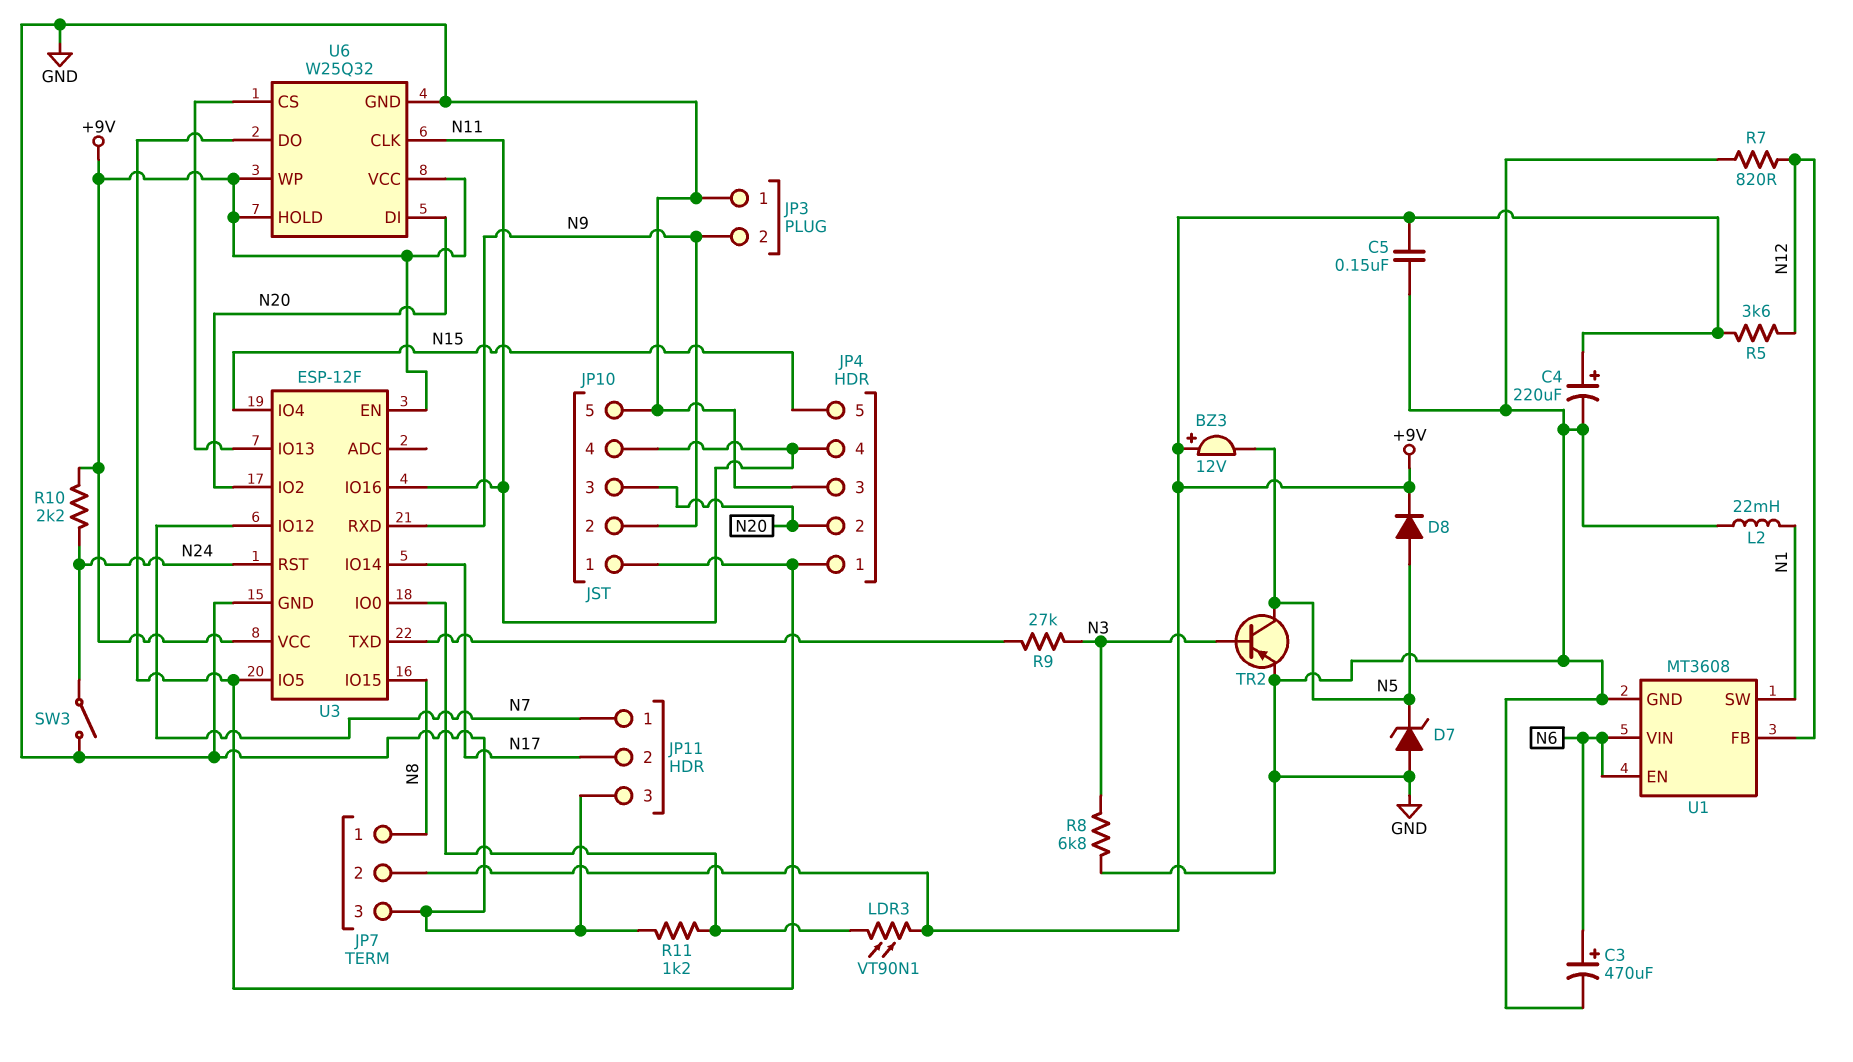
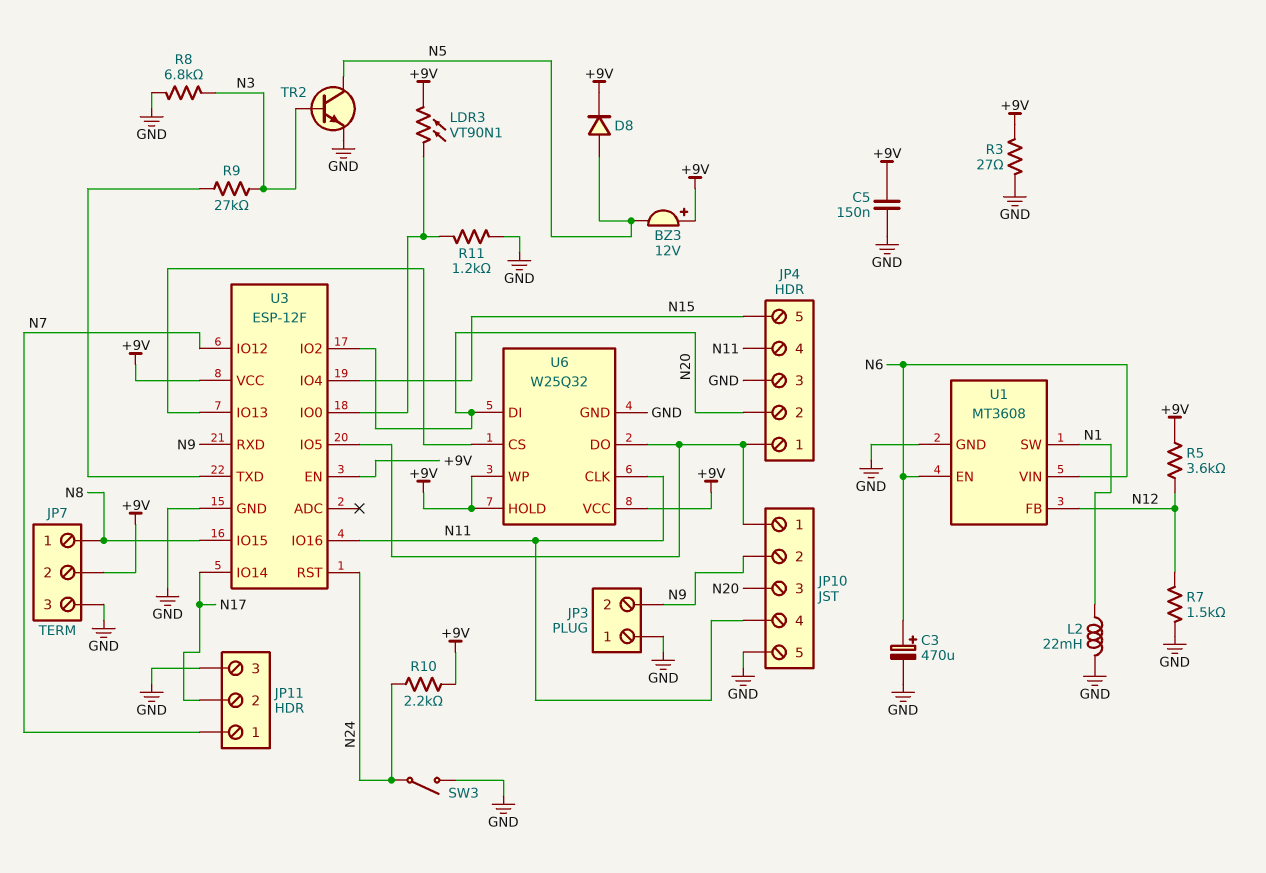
C4: 220uF (plus +9V, minus GND) -> none
D7: zener (A GND, K N5) -> none
R3: none -> 27 (+9V, GND)
R7: 820 (GND, N12) -> 1.5k (GND, N12)
TR2: PNP (B N3, C N5, E GND) -> NPN (B N3, C N5, E GND)

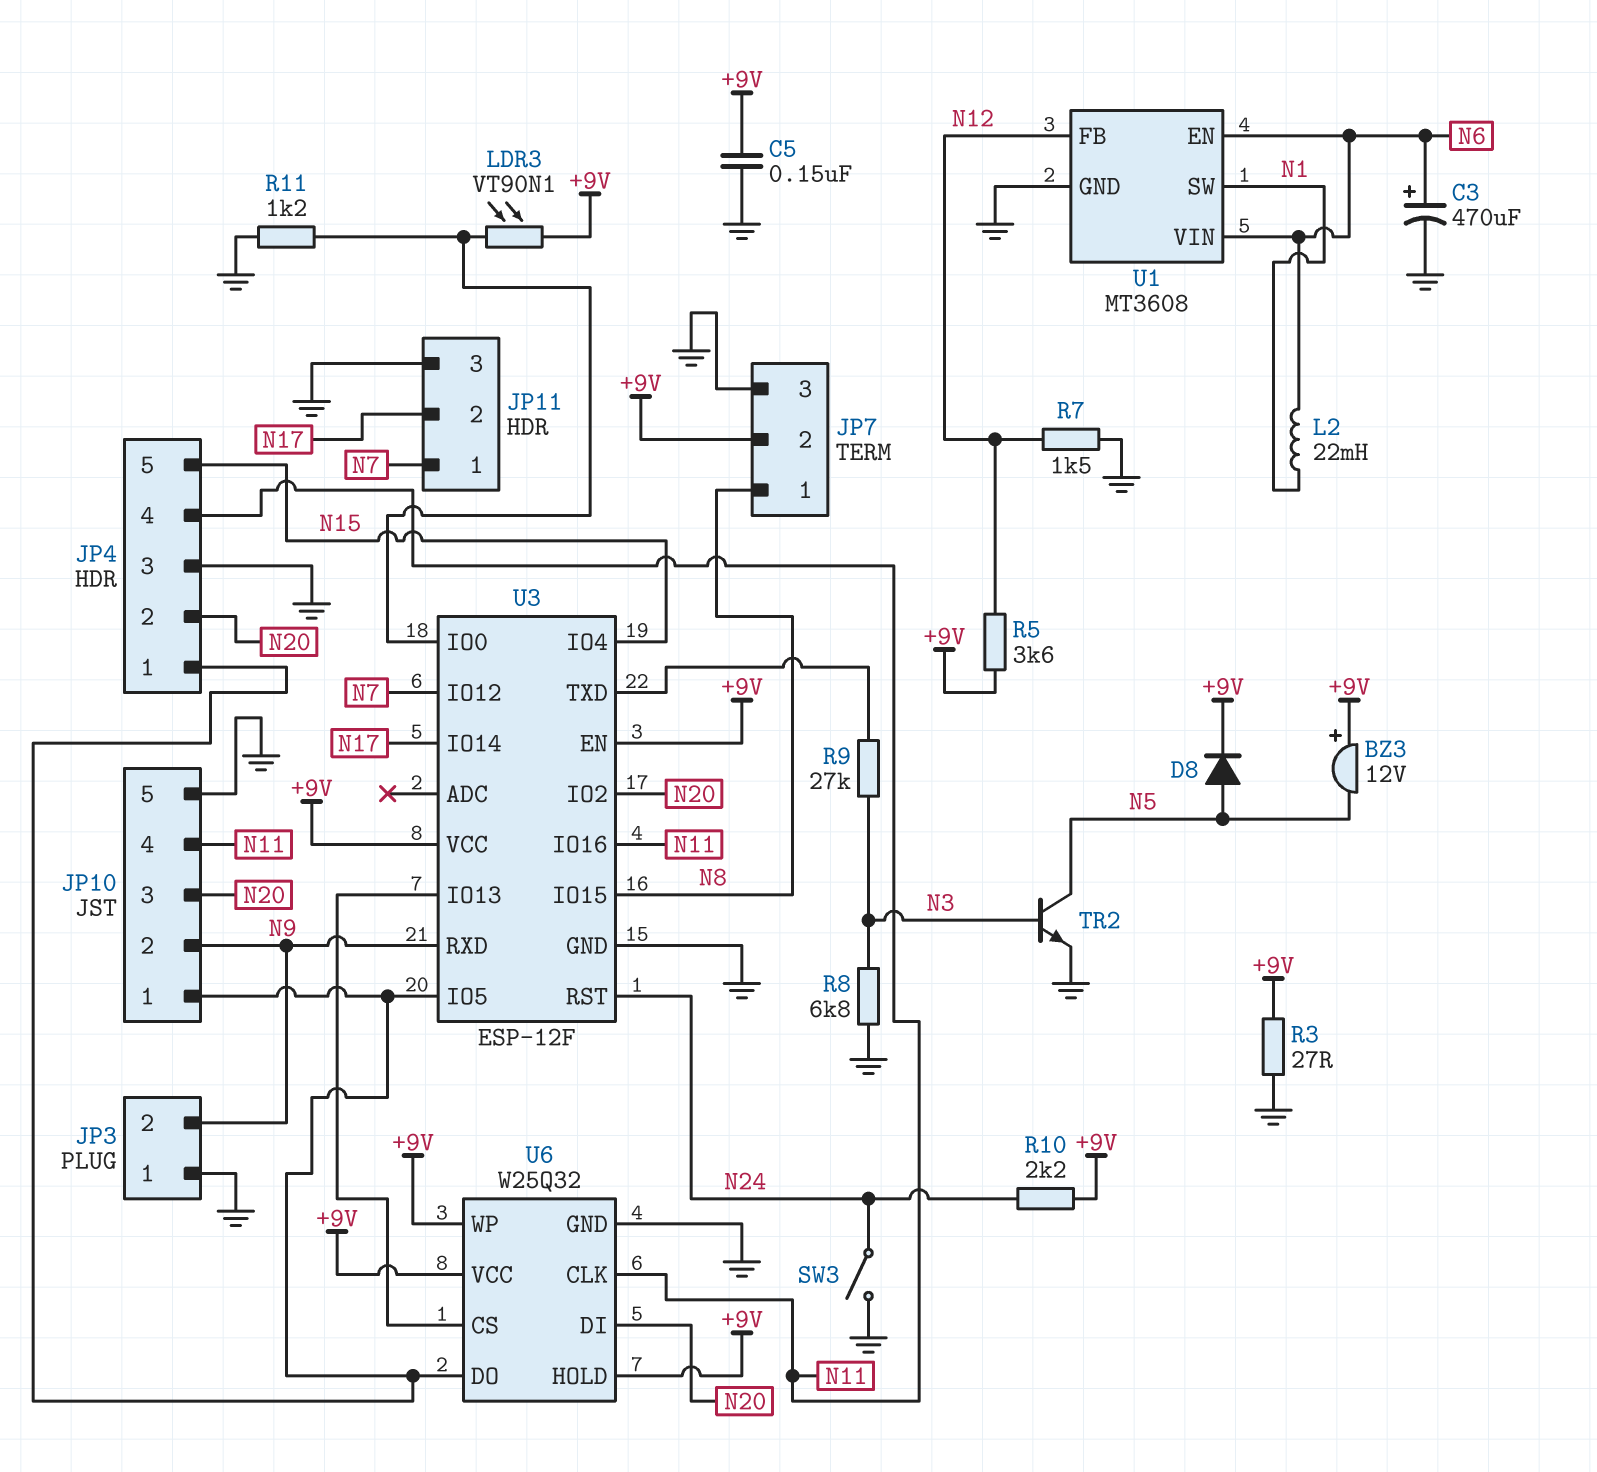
L2: 22mH (GND, N1) -> 22mH (N1, N6)

